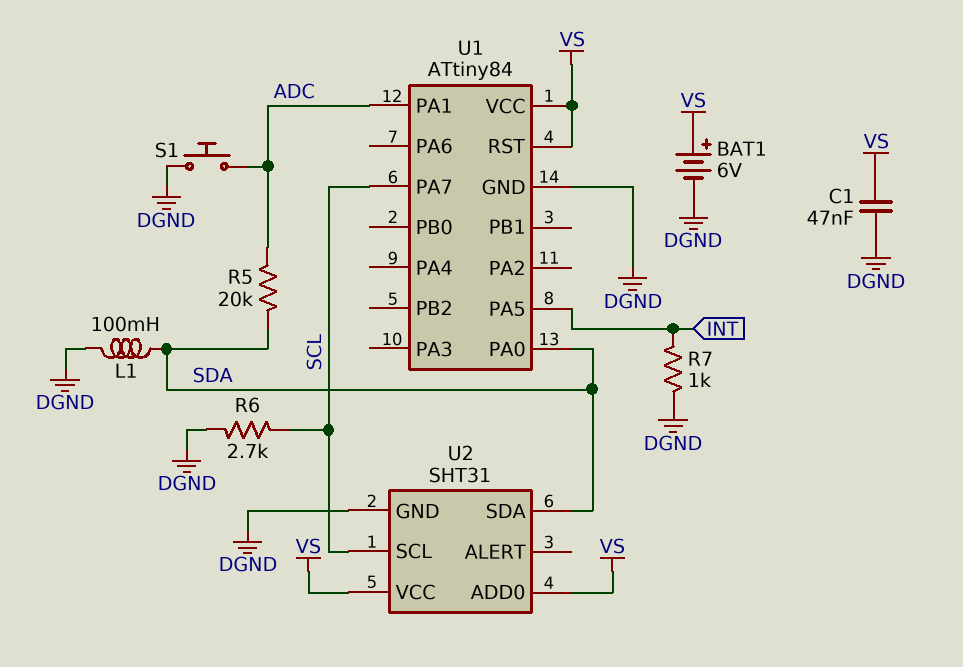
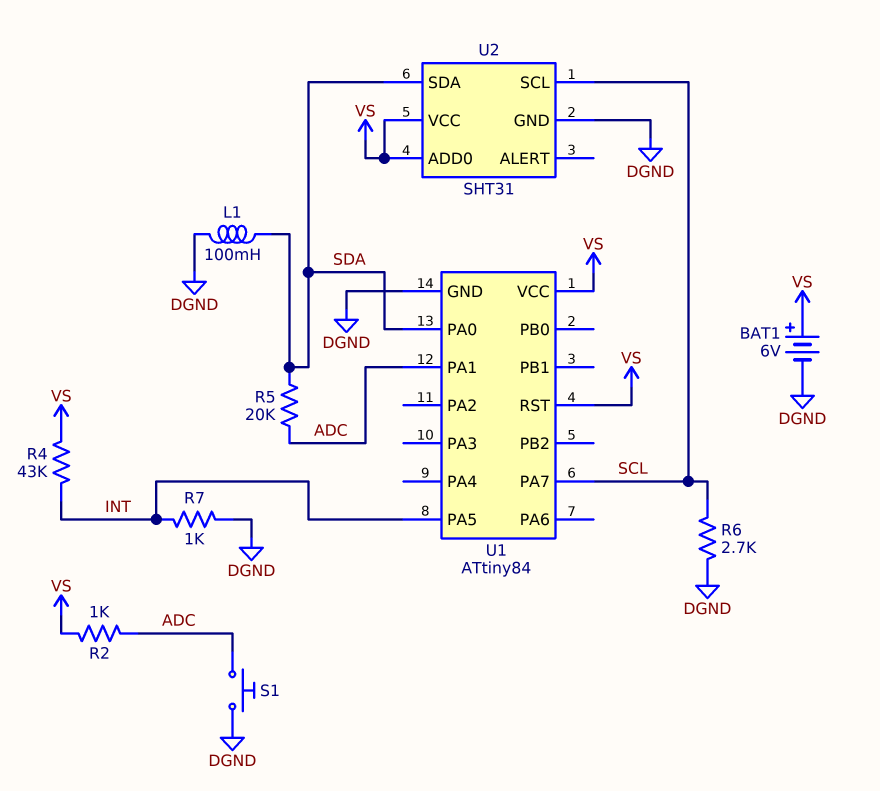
C1: 47nF (DGND, VS) -> none
R2: none -> 1k (ADC, VS)
R4: none -> 43k (INT, VS)

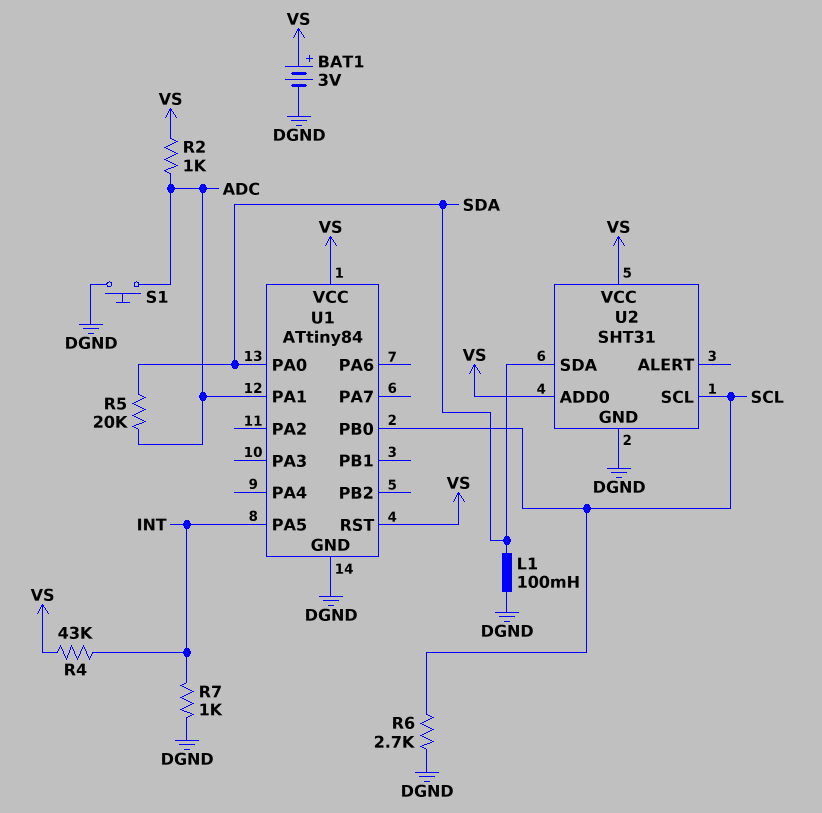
BAT1: 6V (plus VS, minus DGND) -> 3V (plus VS, minus DGND)
U1 pin PA7: SCL -> none
U1 pin PB0: none -> SCL

